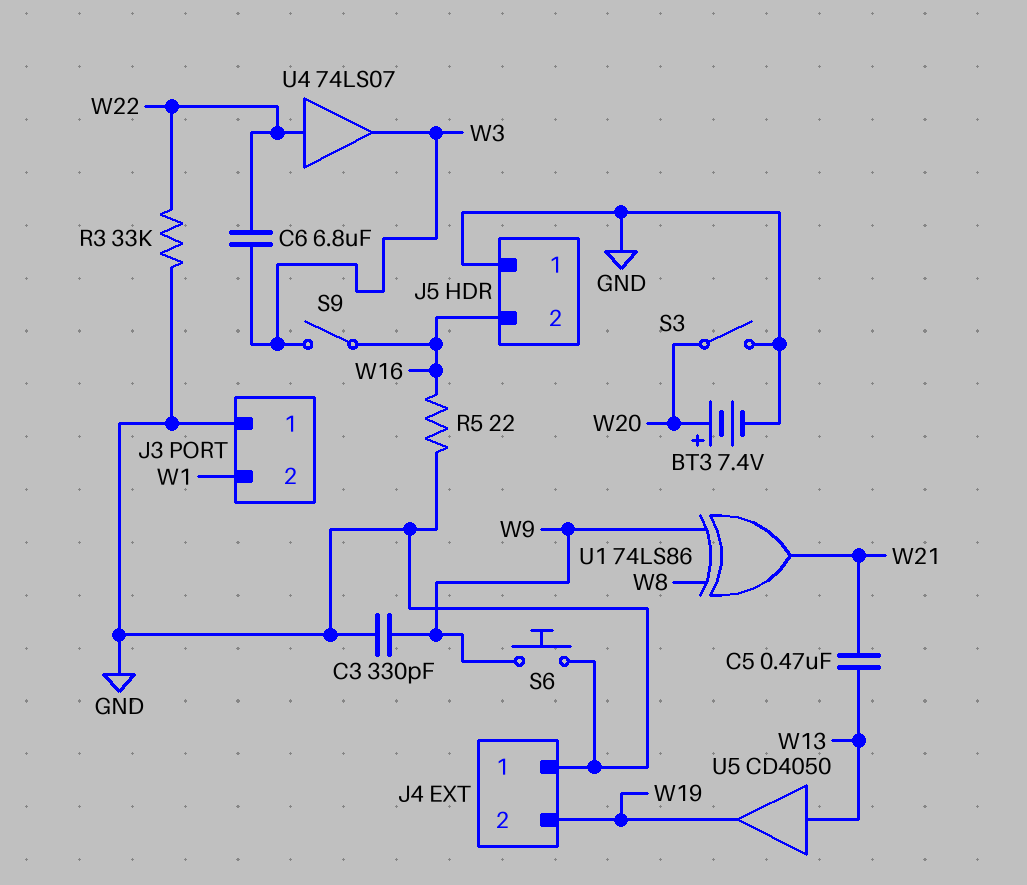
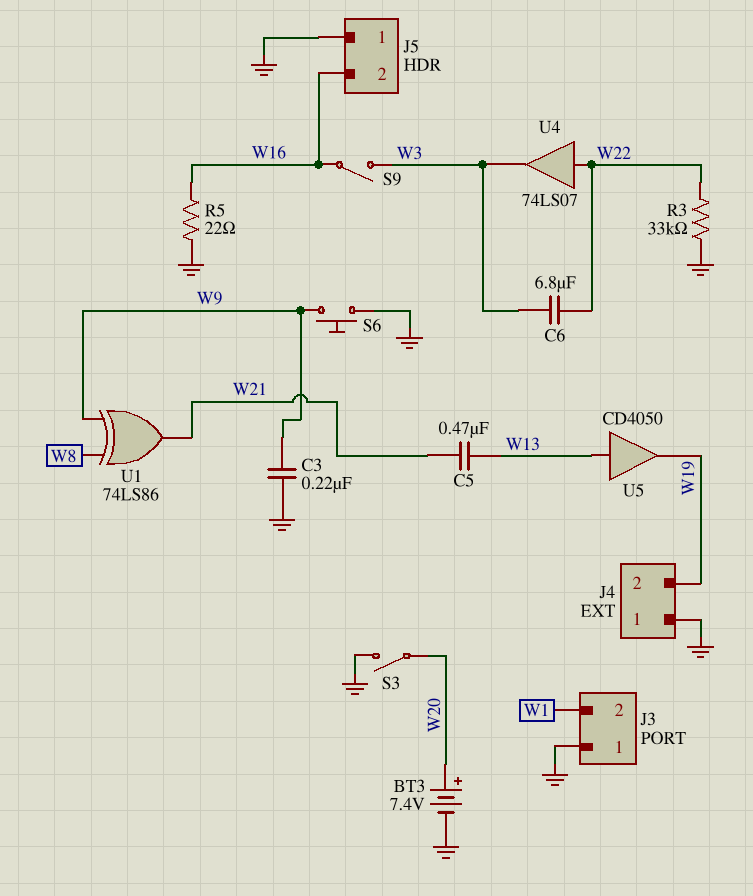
C3: 330pF (GND, W9) -> 220nF (GND, W9)

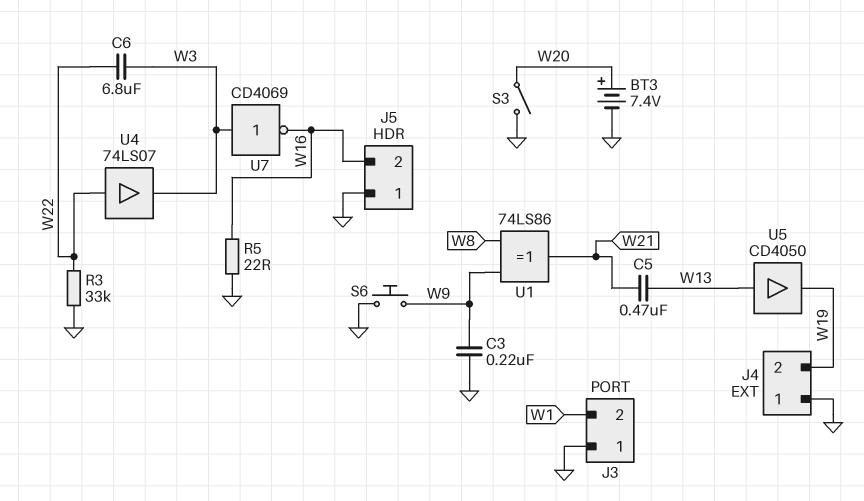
S9: switch (W3, W16) -> none
U7: none -> NOT CD4069 (in W3, out W16)

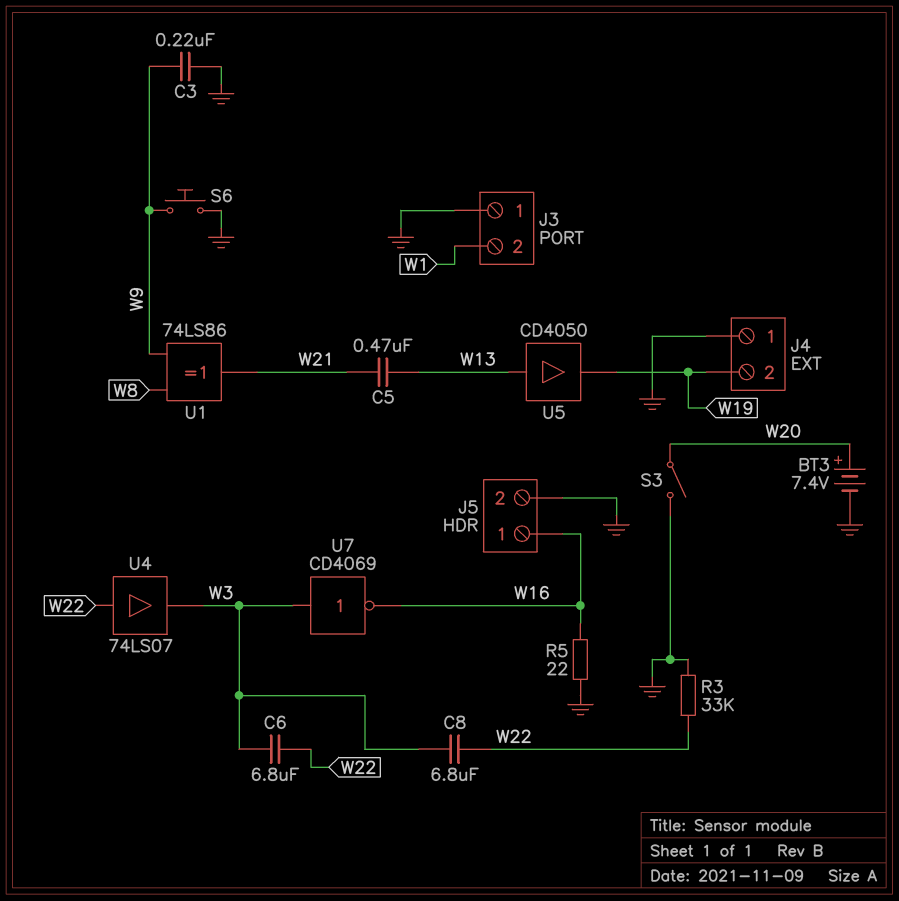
C8: none -> 6.8uF (W3, W22)
J5 pin 1: GND -> W16
J5 pin 2: W16 -> GND

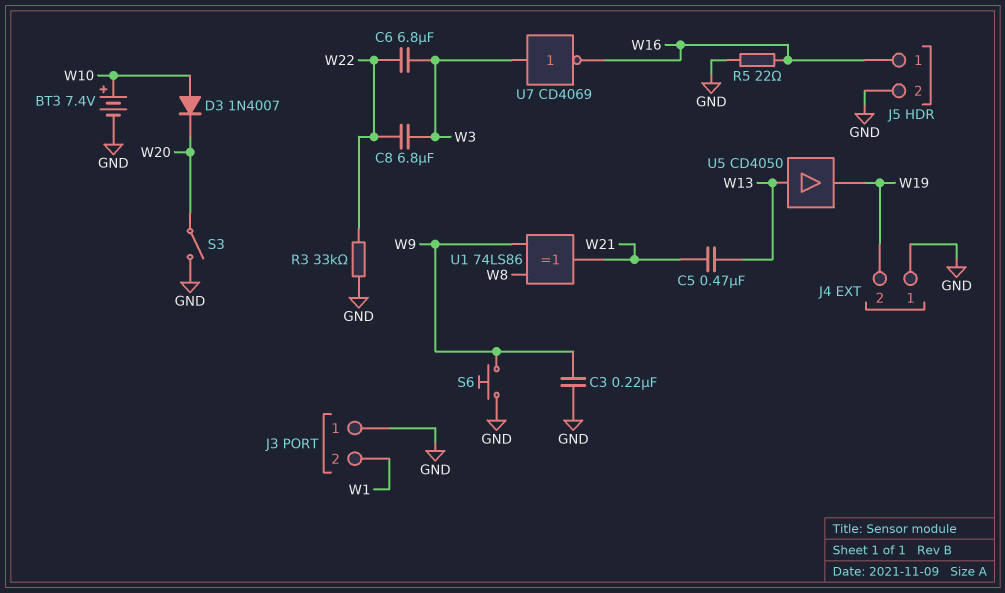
BT3: 7.4V (plus W20, minus GND) -> 7.4V (plus W10, minus GND)
D3: none -> diode 1N4007 (A W10, K W20)
U4: buffer 74LS07 (in W22, out W3) -> none

